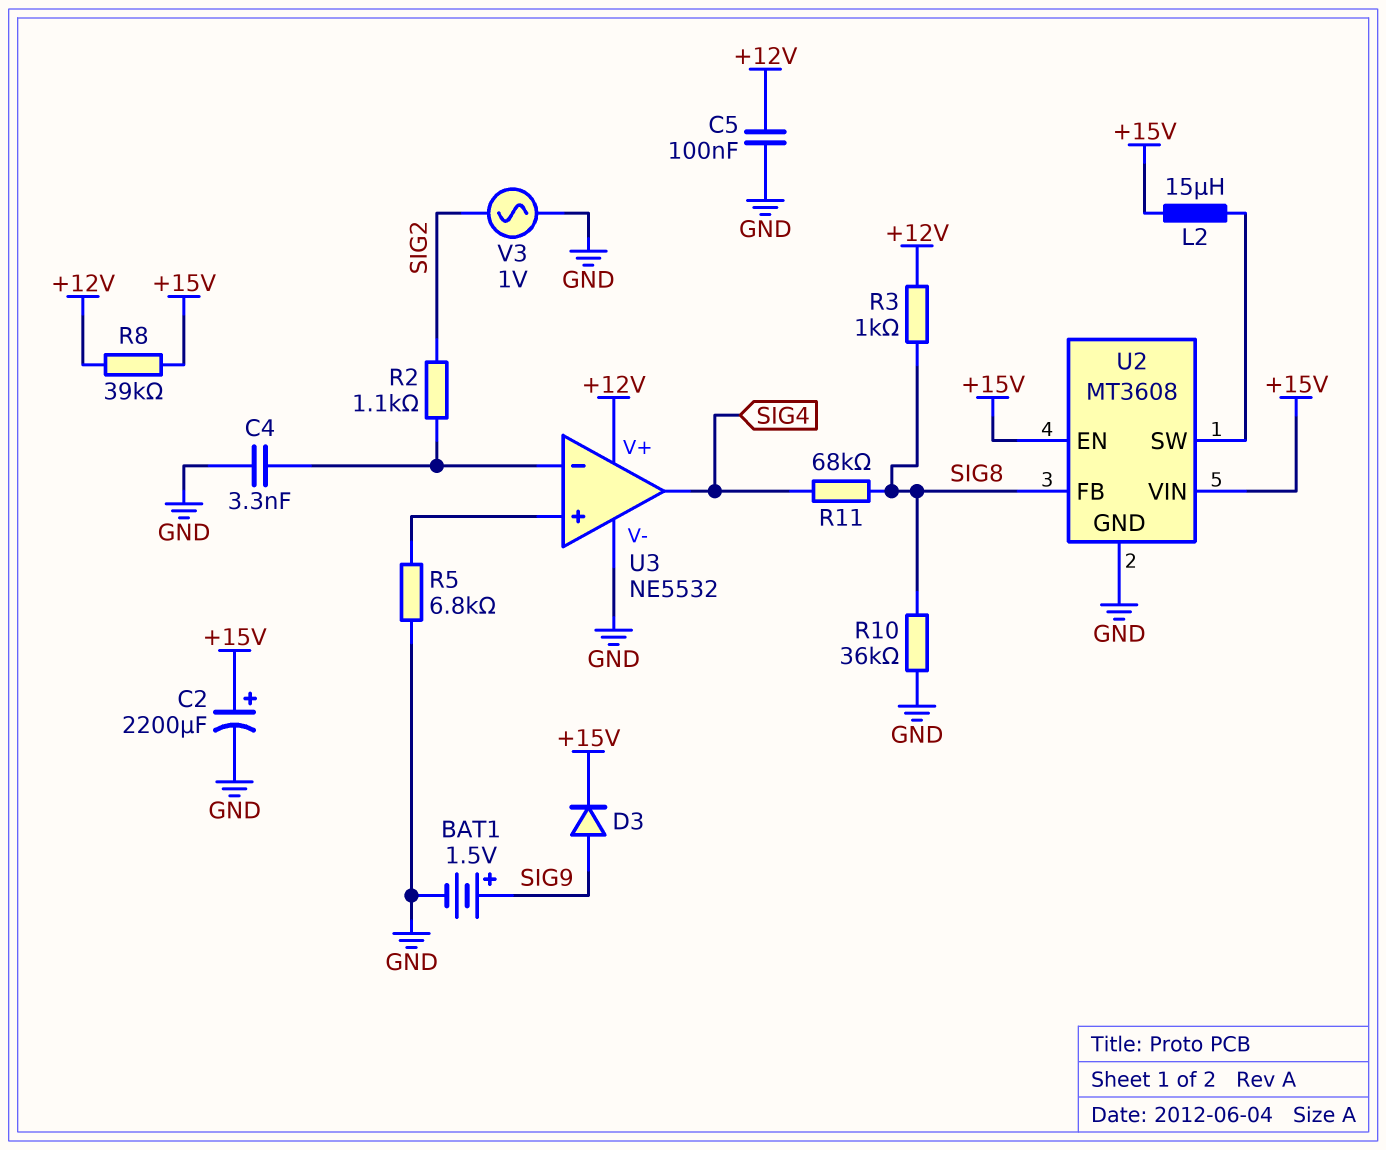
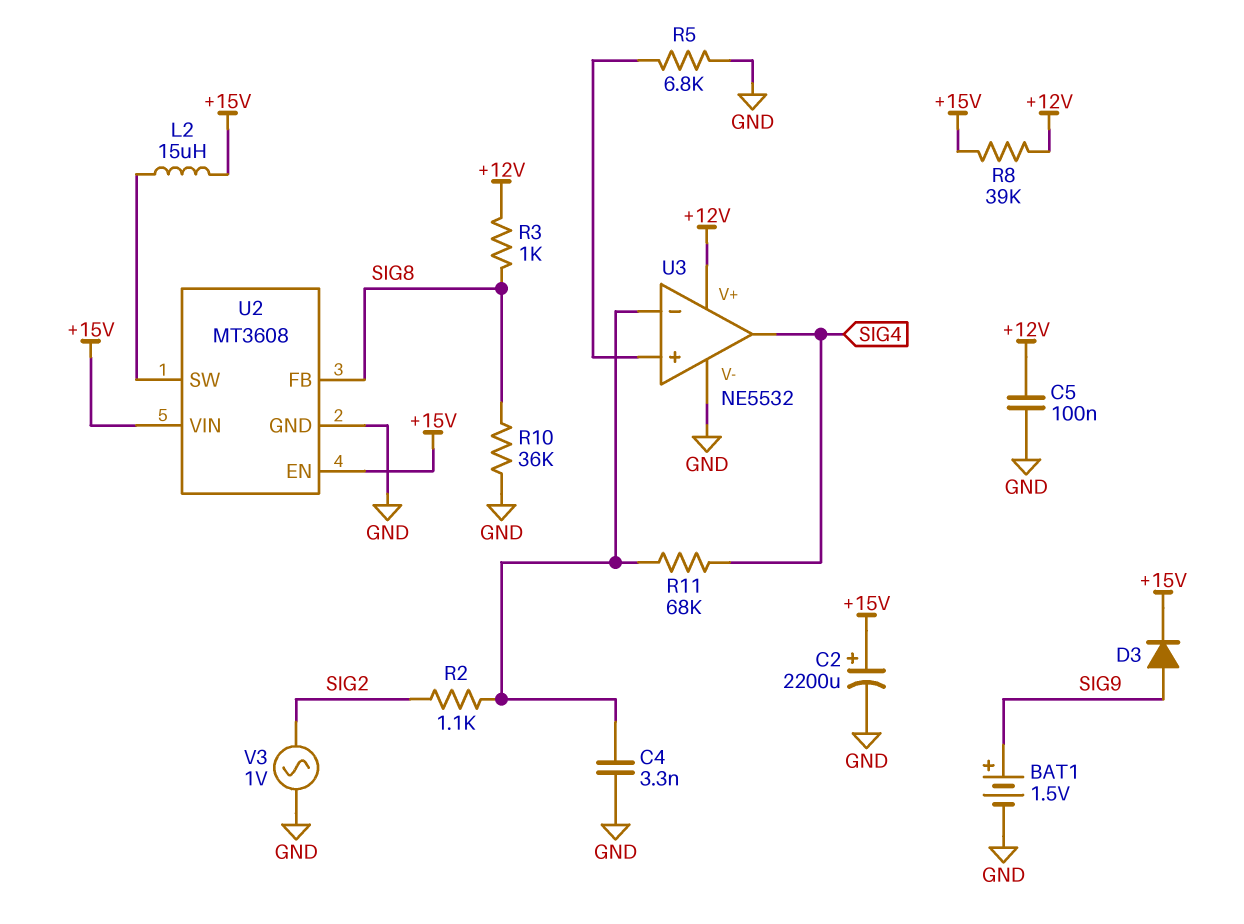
R11: 68k (SIG4, SIG8) -> 68k (SIG4, U3/in-)

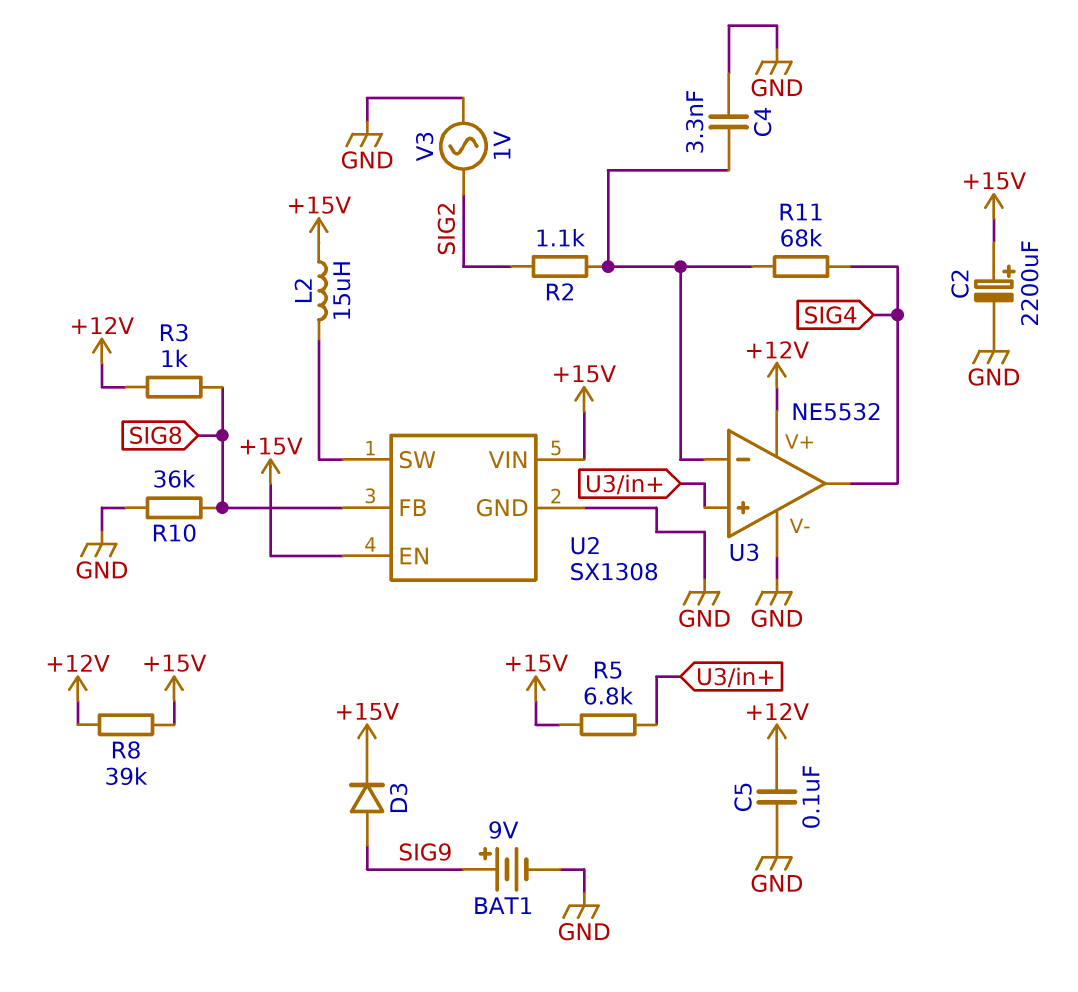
BAT1: 1.5V (plus SIG9, minus GND) -> 9V (plus SIG9, minus GND)
R5: 6.8k (GND, U3/in+) -> 6.8k (+15V, U3/in+)
U2: MT3608 -> SX1308

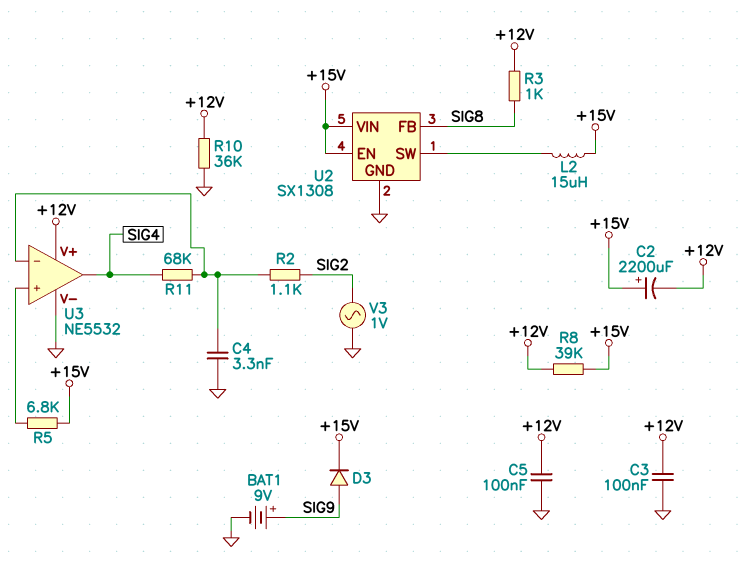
C2: 2200uF (plus +15V, minus GND) -> 2200uF (plus +15V, minus +12V)
C3: none -> 100nF (+12V, GND)
R10: 36k (GND, SIG8) -> 36k (+12V, GND)

